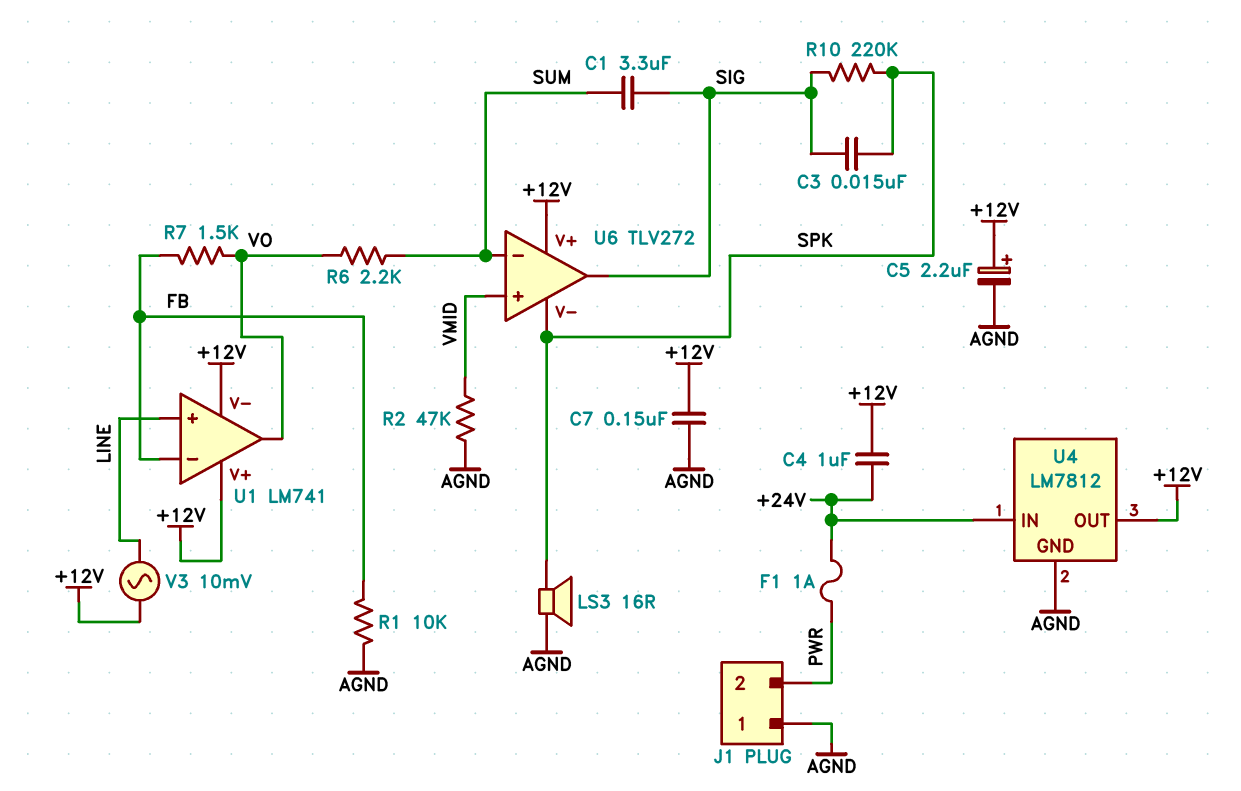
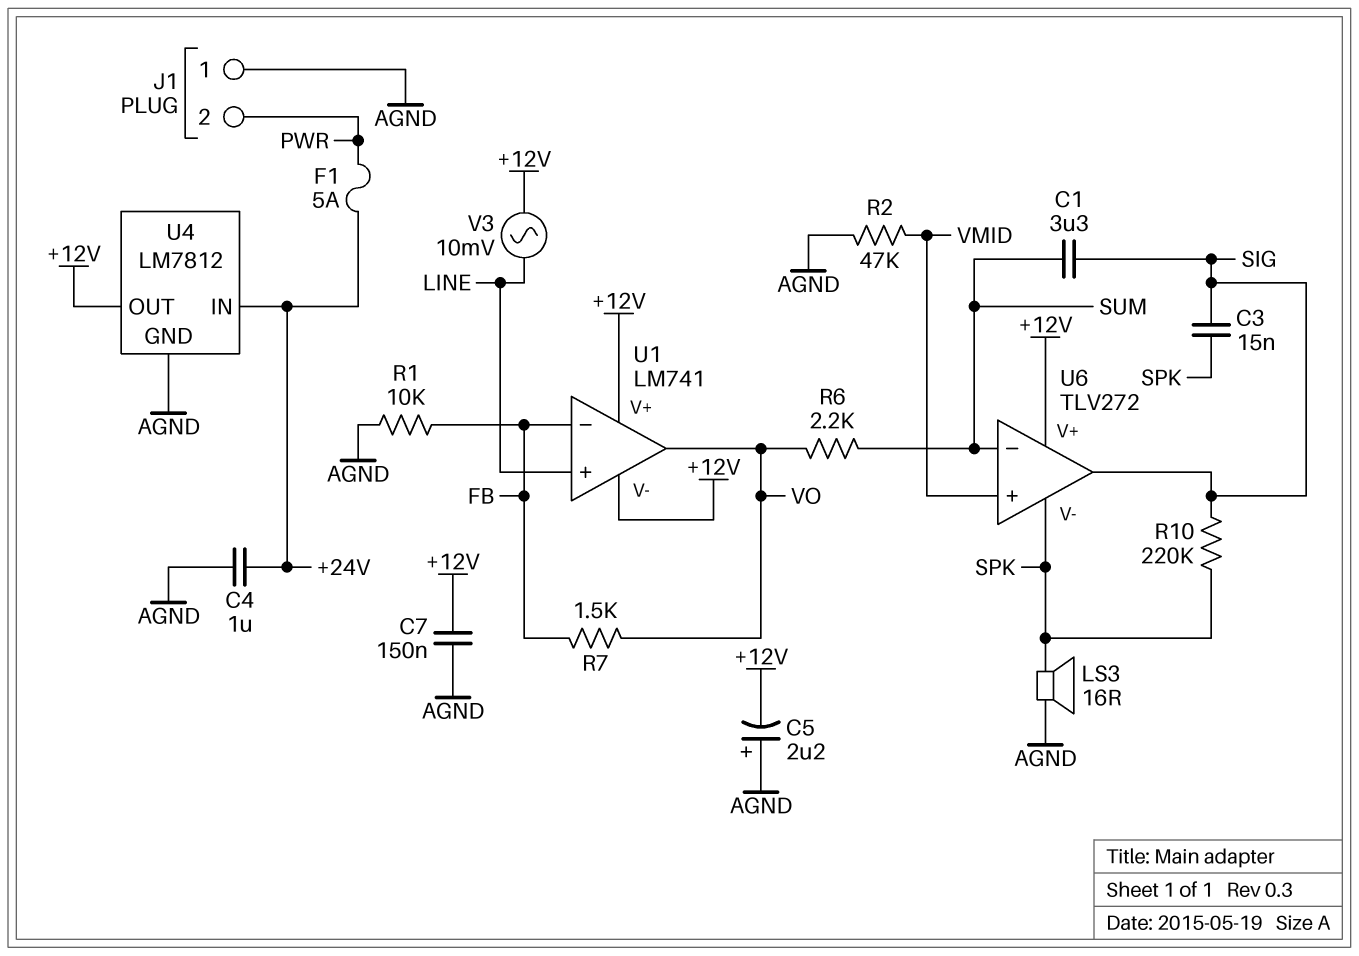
C4: 1uF (+12V, +24V) -> 1uF (+24V, AGND)
C5: 2.2uF (plus +12V, minus AGND) -> 2.2uF (plus AGND, minus +12V)
F1: 1A (+24V, PWR) -> 5A (+24V, PWR)

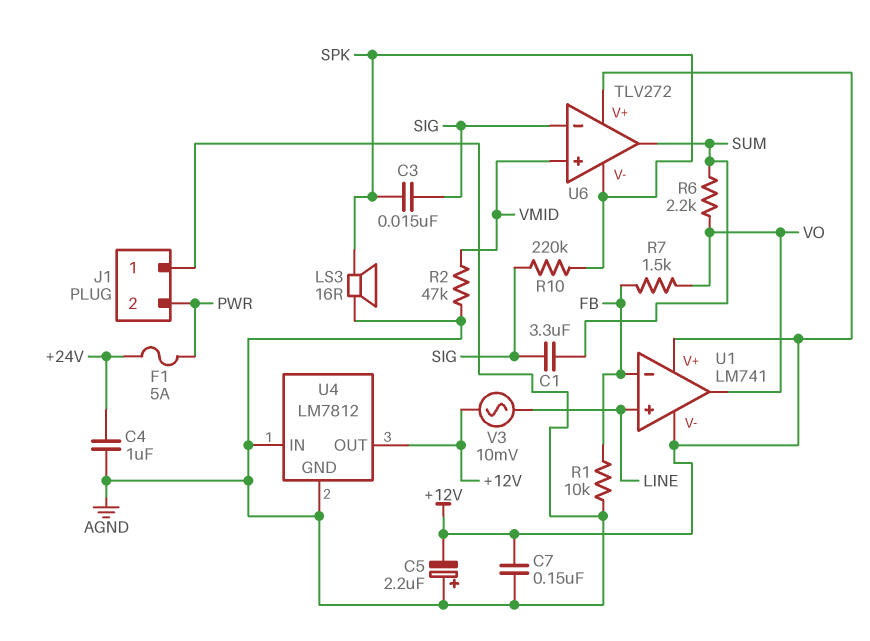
U4 pin IN: +24V -> AGND
U6 pin in-: SUM -> SIG
U6 pin out: SIG -> SUM

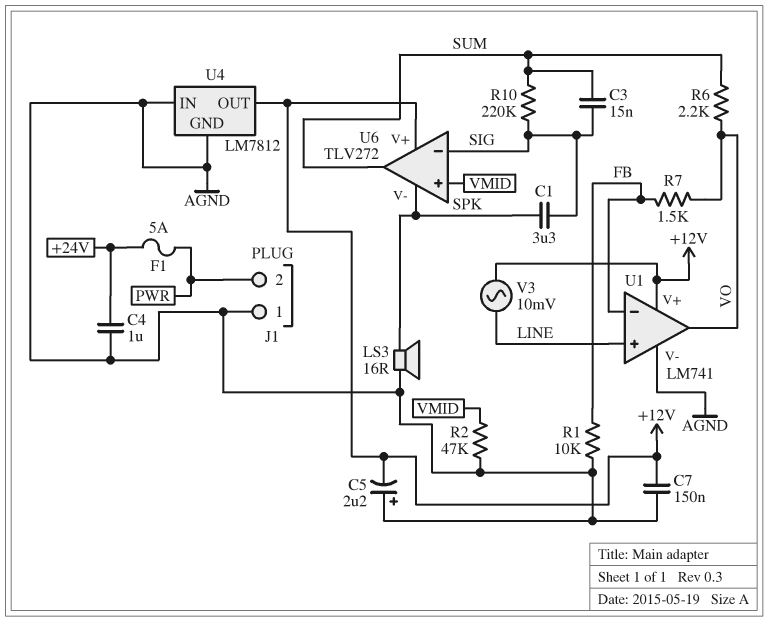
C1: 3.3uF (SIG, SUM) -> 3.3uF (SIG, SPK)
C3: 15nF (SIG, SPK) -> 15nF (SIG, SUM)
R10: 220k (SIG, SPK) -> 220k (SIG, SUM)
U1 pin V-: +12V -> AGND

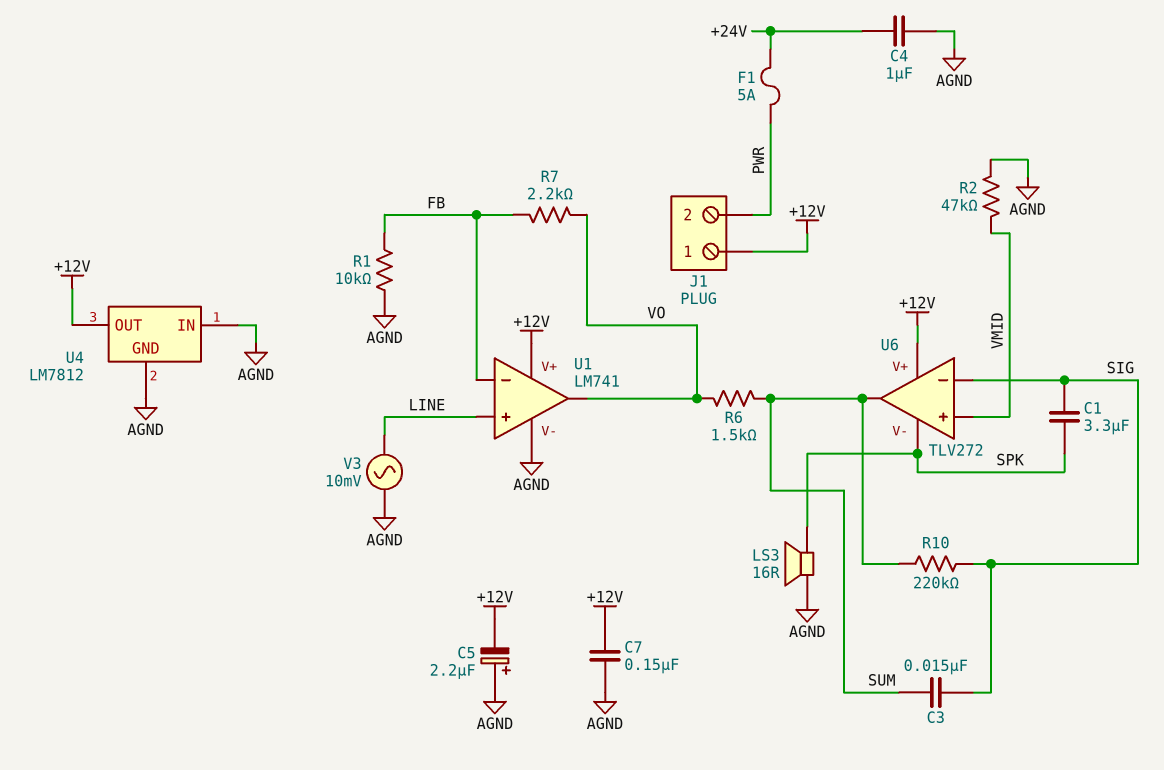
J1 pin 1: AGND -> +12V
R6: 2.2k (SUM, VO) -> 1.5k (SUM, VO)
R7: 1.5k (FB, VO) -> 2.2k (FB, VO)
V3: AC 10mV (+12V, LINE) -> AC 10mV (AGND, LINE)

